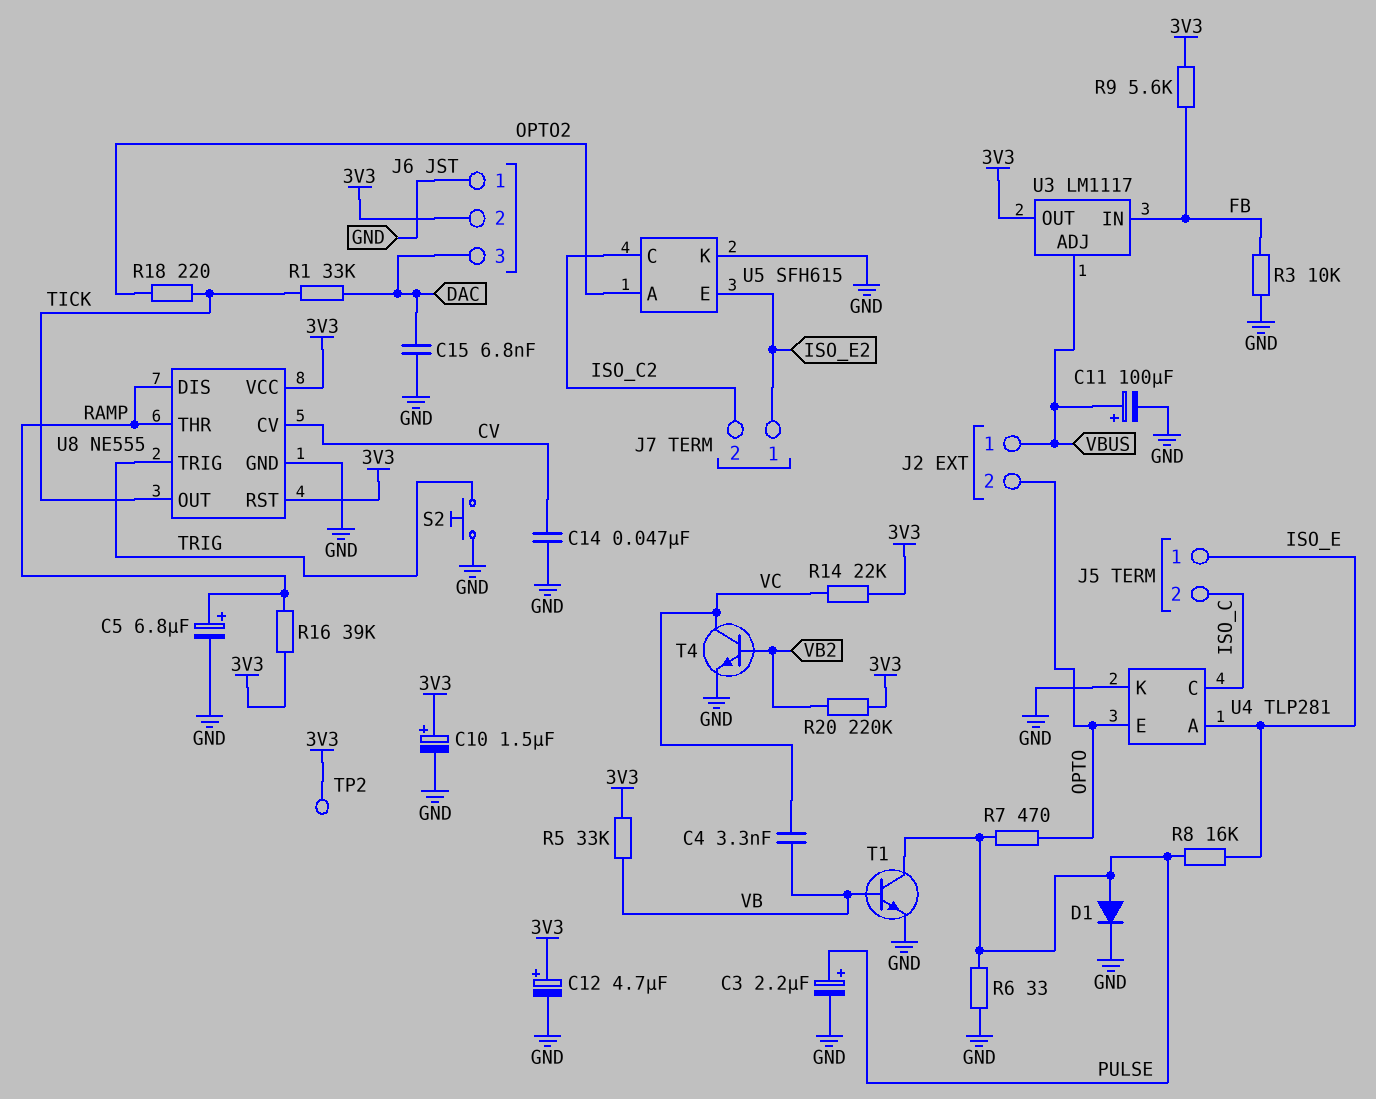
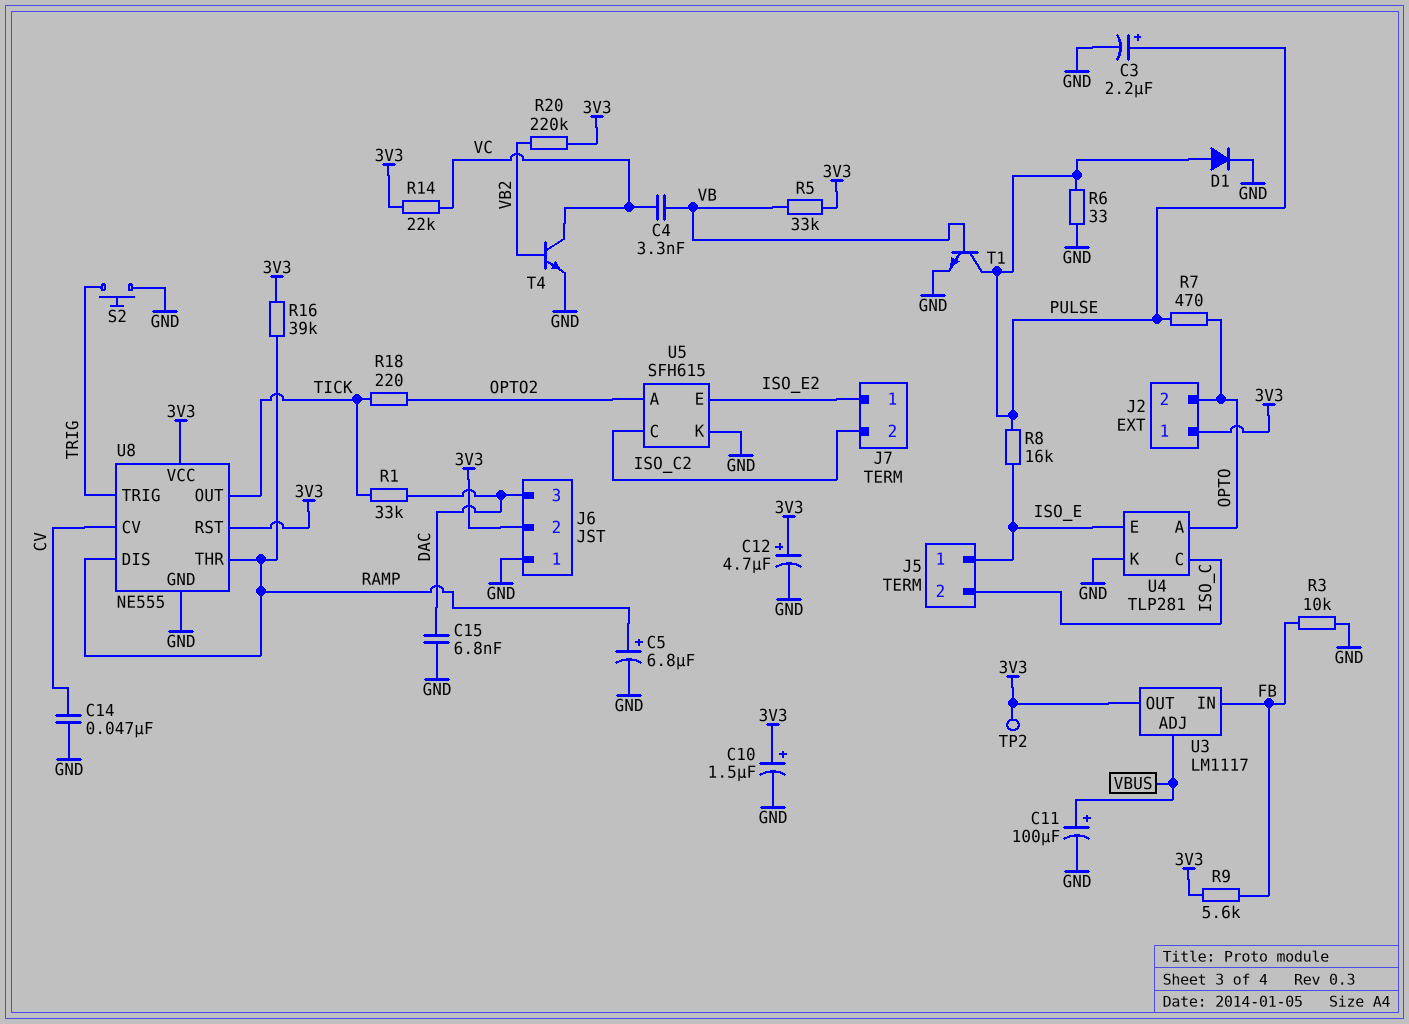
J2 pin 1: VBUS -> 3V3
U4 pin A: ISO_E -> OPTO
U4 pin E: OPTO -> ISO_E

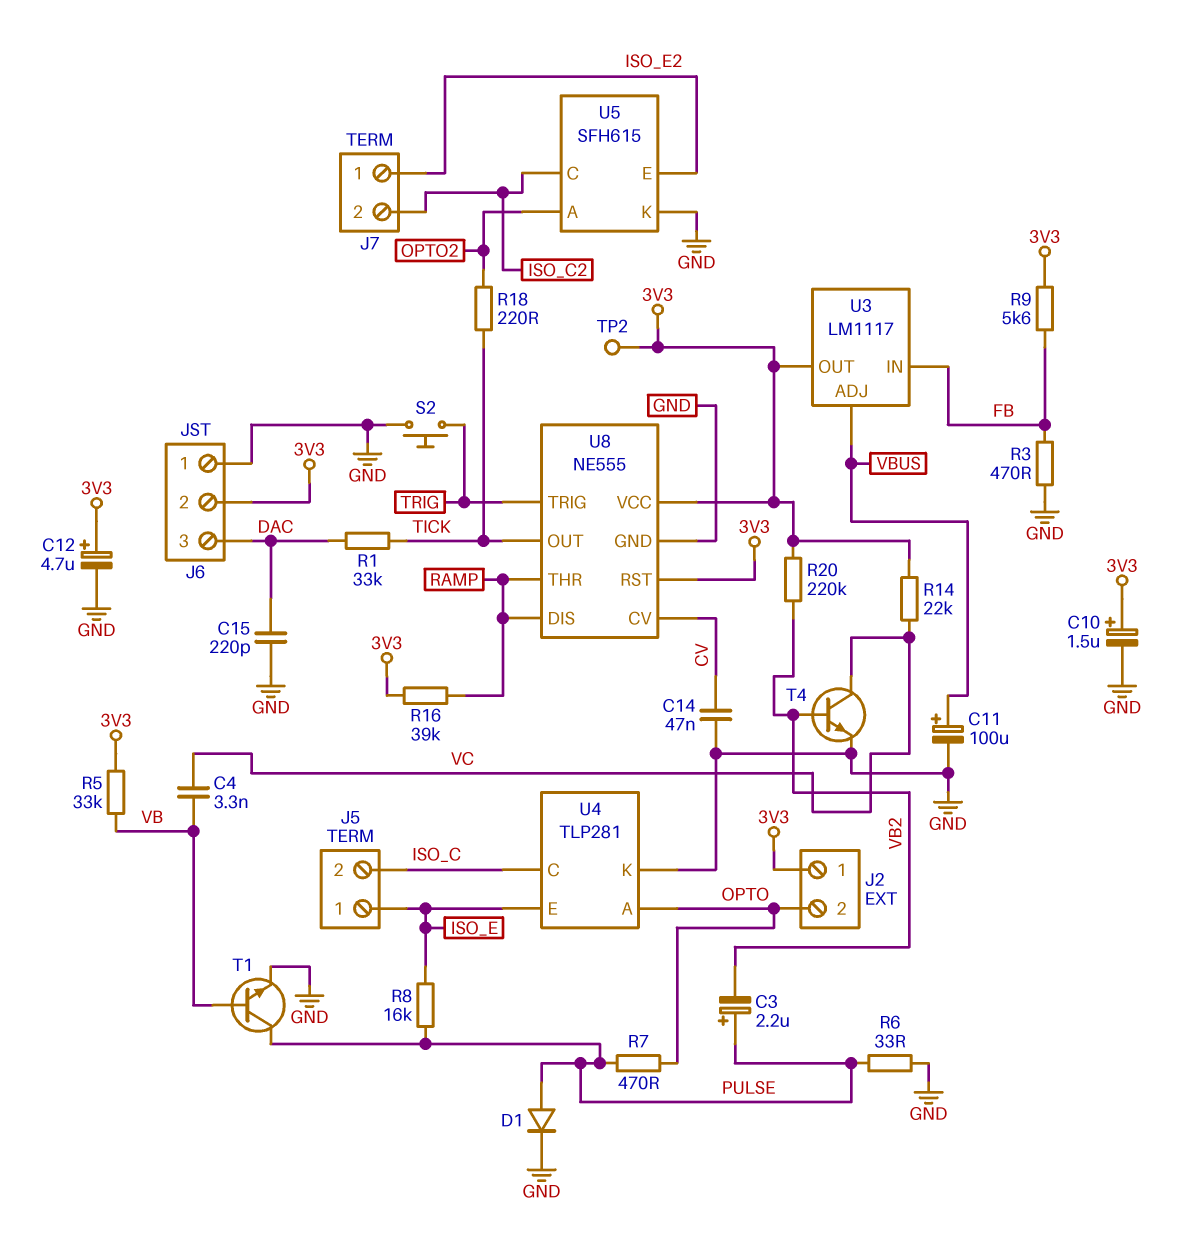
C3: 2.2uF (plus PULSE, minus GND) -> 2.2uF (plus PULSE, minus VB2)
C5: 6.8uF (plus RAMP, minus GND) -> none
C15: 6.8nF (DAC, GND) -> 220pF (DAC, GND)
R3: 10k (FB, GND) -> 470 (FB, GND)

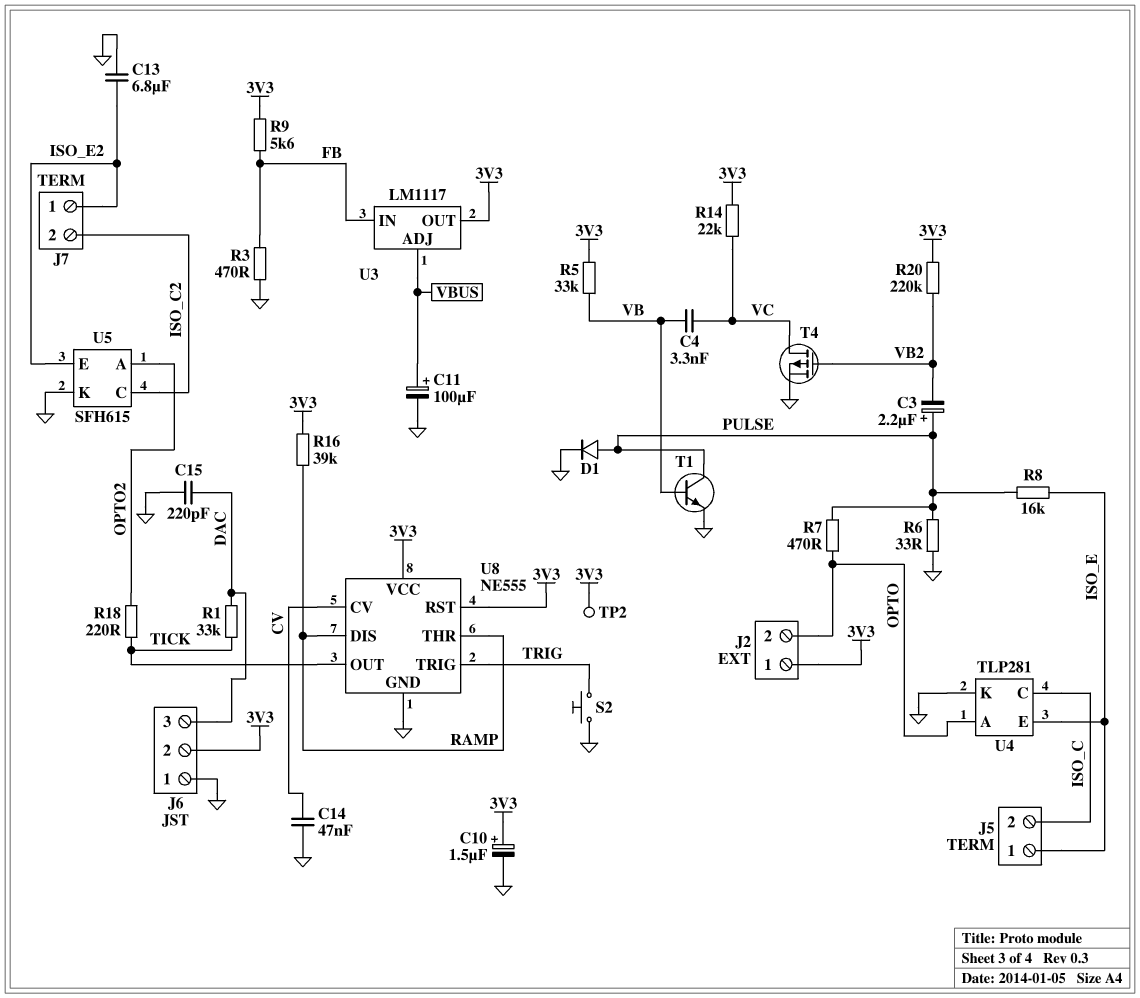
C12: 4.7uF (plus 3V3, minus GND) -> none
C13: none -> 6.8uF (GND, ISO_E2)
T4: NPN (B VB2, C VC, E GND) -> PMOS (G VB2, D VC, S GND)

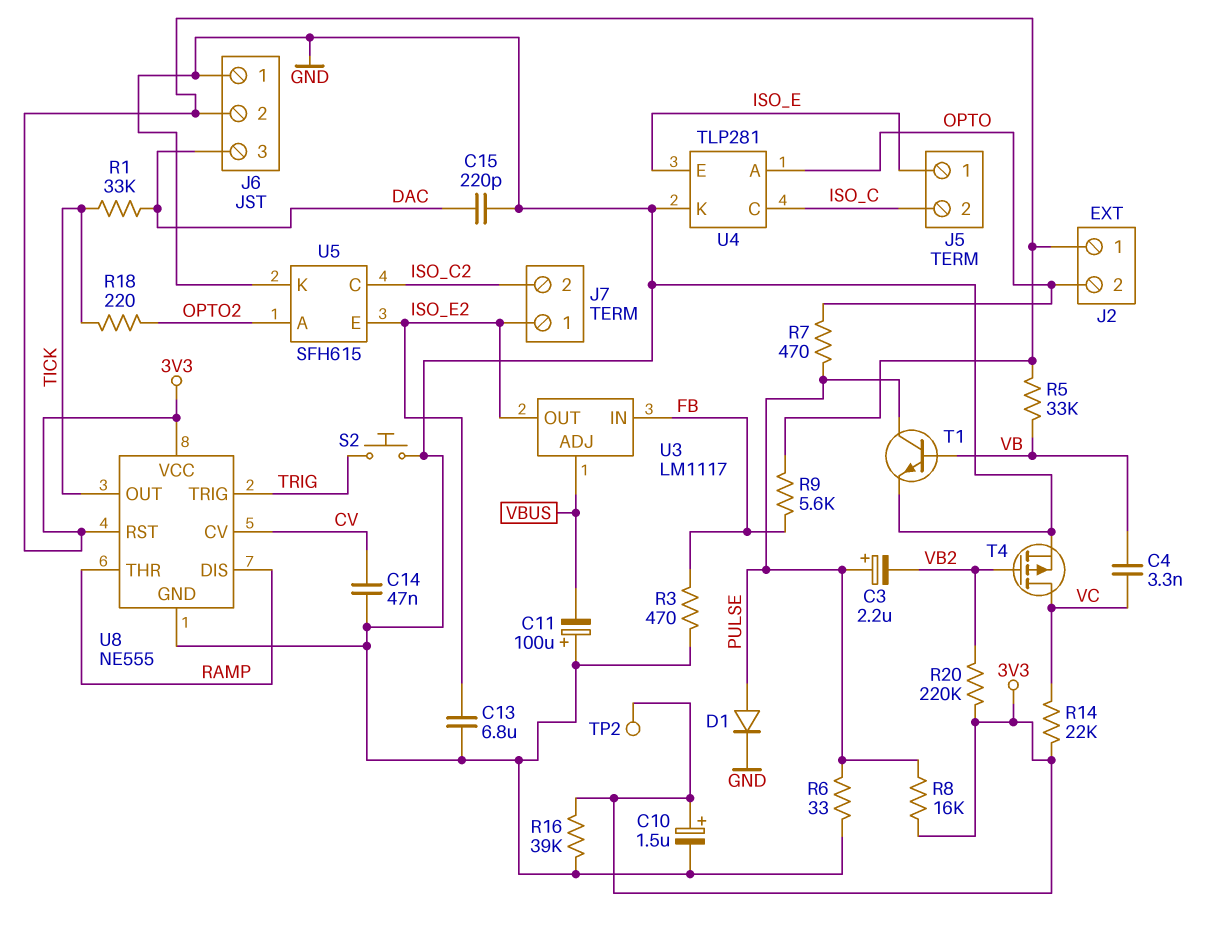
C11: 100uF (plus VBUS, minus GND) -> 100uF (plus GND, minus VBUS)
R8: 16k (ISO_E, PULSE) -> 16k (3V3, PULSE)
R16: 39k (3V3, RAMP) -> 39k (3V3, GND)
U3 pin OUT: 3V3 -> ISO_E2

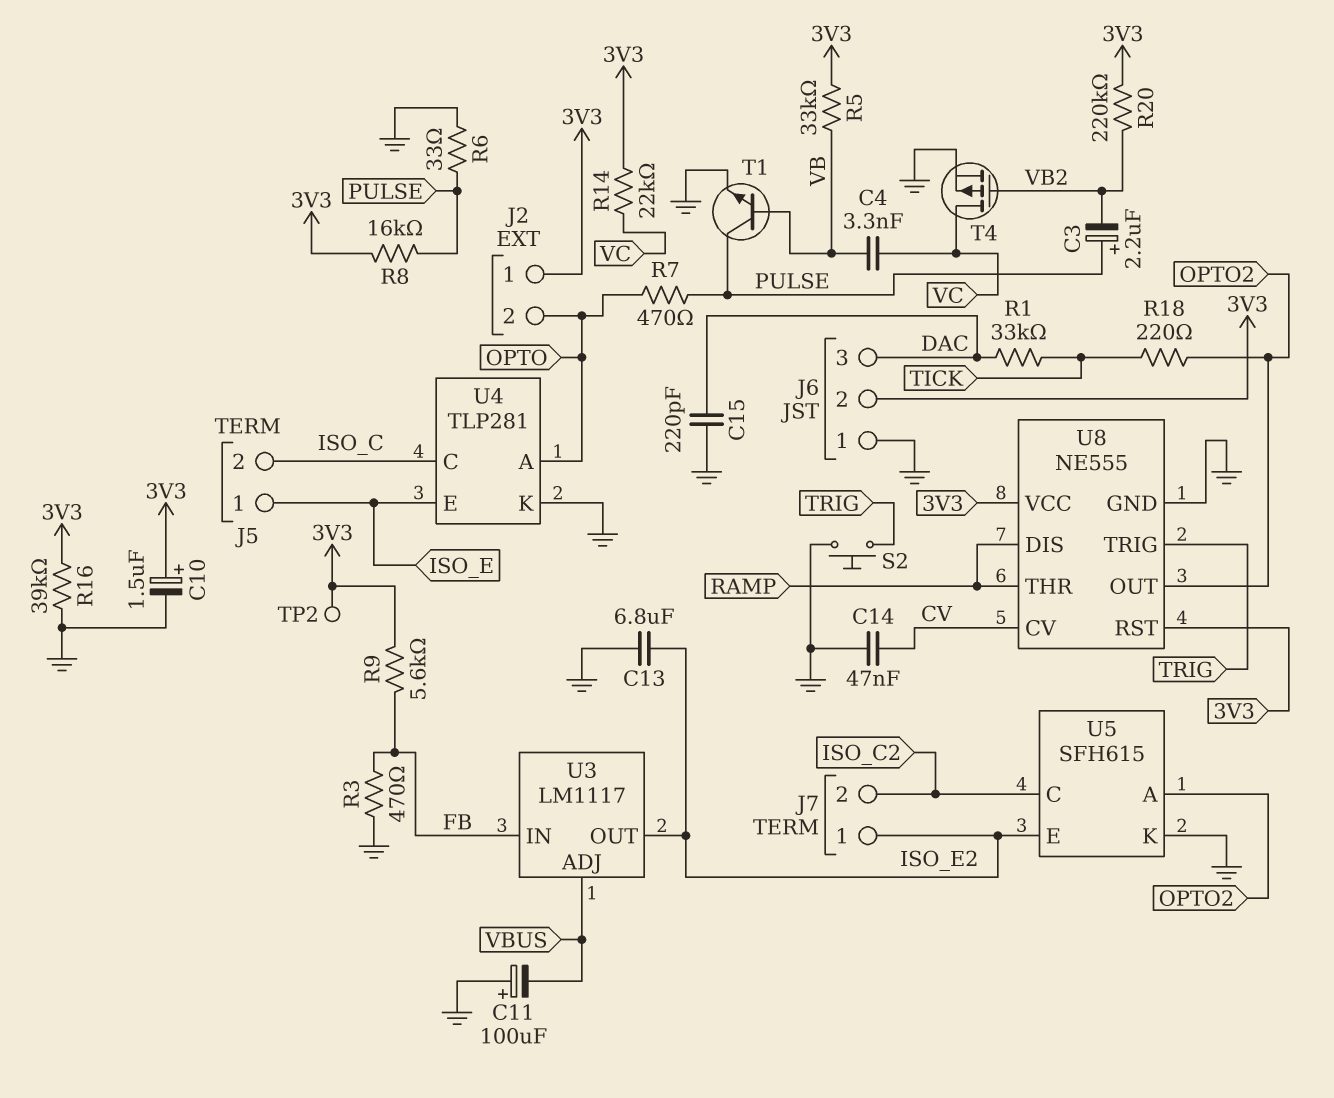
D1: diode (A PULSE, K GND) -> none
U8 pin OUT: TICK -> OPTO2

